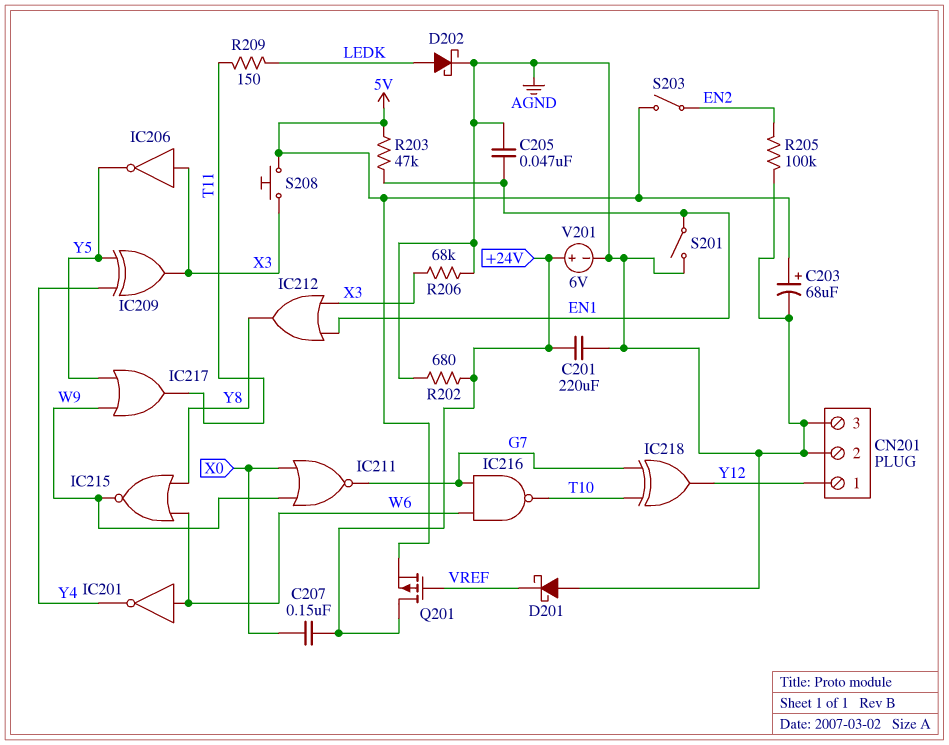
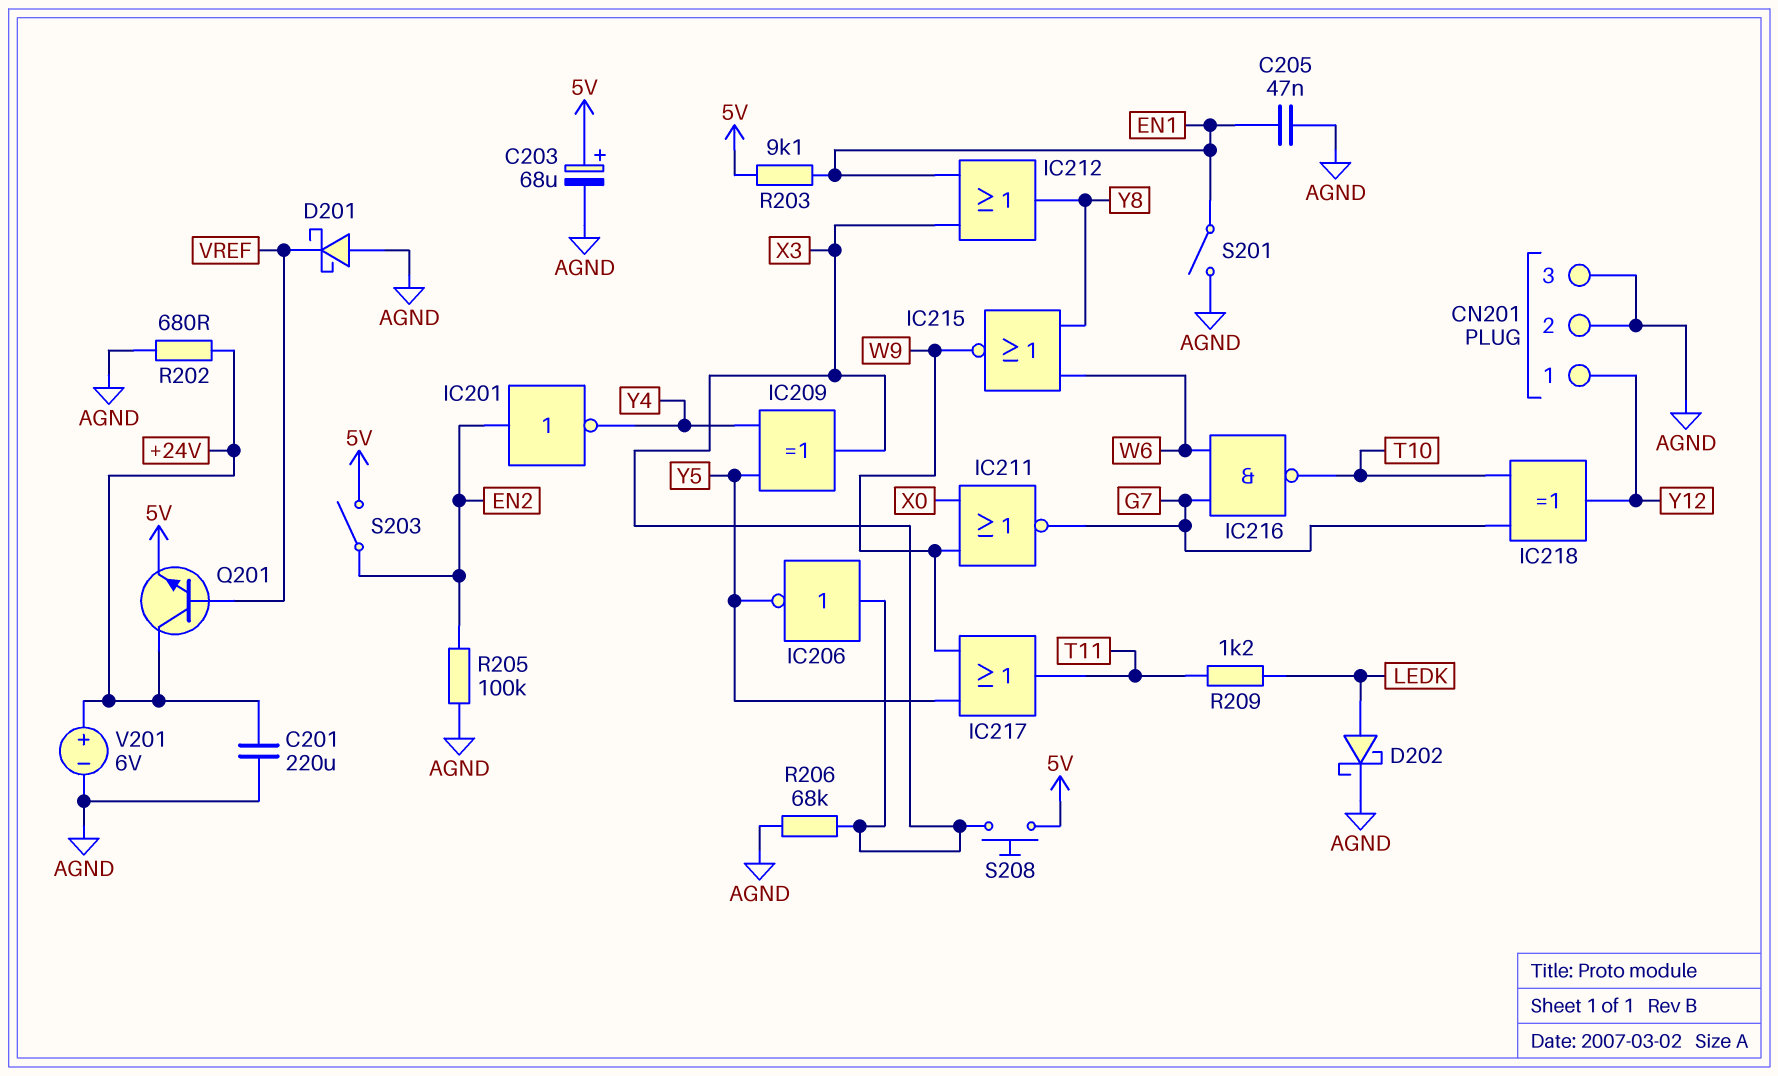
C207: 150nF (+24V, X0) -> none
IC201: NOT (in W6, out Y4) -> NOT (in EN2, out Y4)
Q201: PMOS (G VREF, D +24V, S 5V) -> NPN (B VREF, C +24V, E 5V)
R203: 47k (5V, EN1) -> 9.1k (5V, EN1)
R209: 150 (LEDK, T11) -> 1.2k (LEDK, T11)

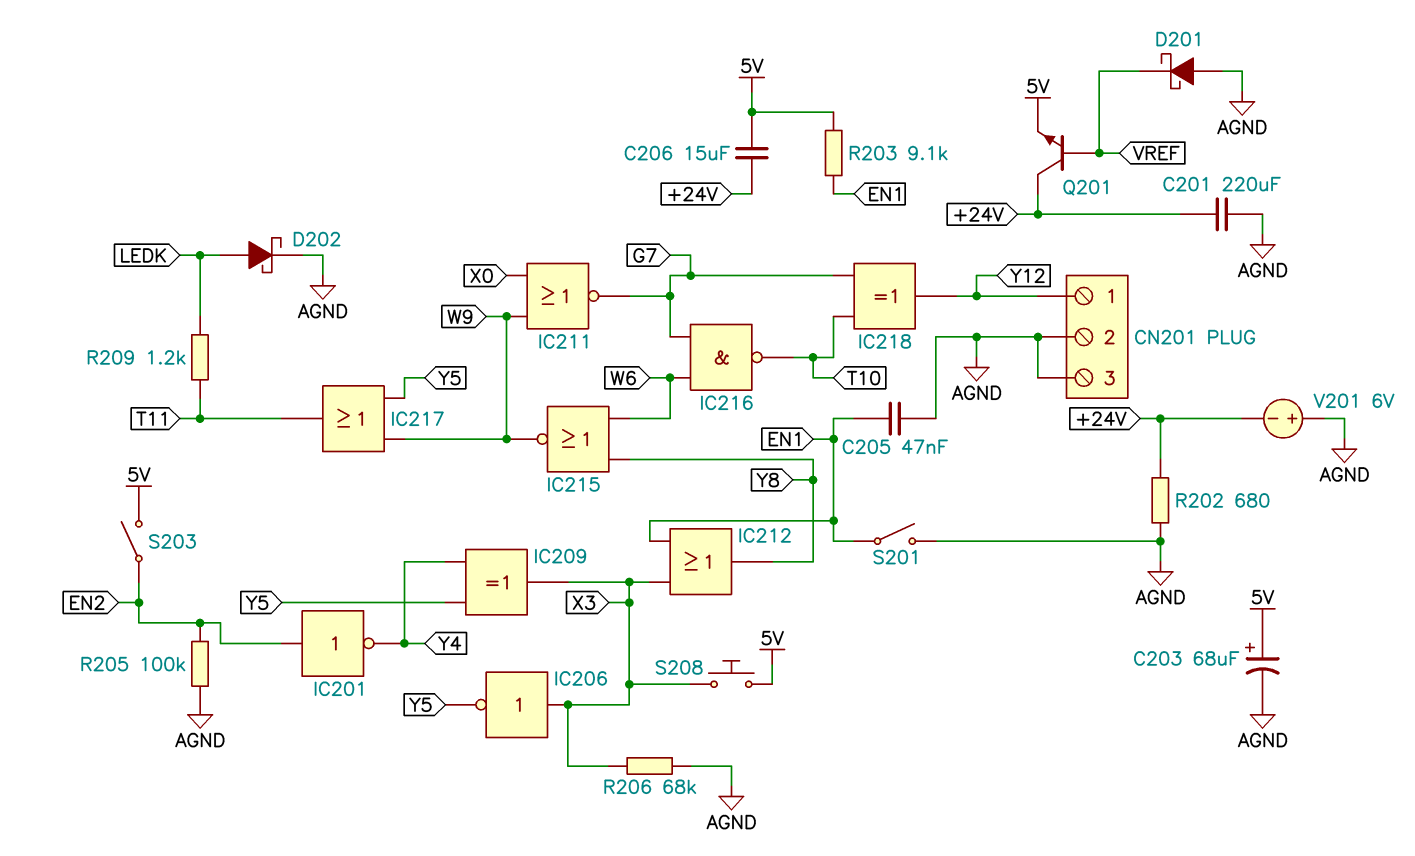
C206: none -> 15uF (+24V, 5V)
V201: 6V (plus +24V, minus AGND) -> 6V (plus AGND, minus +24V)

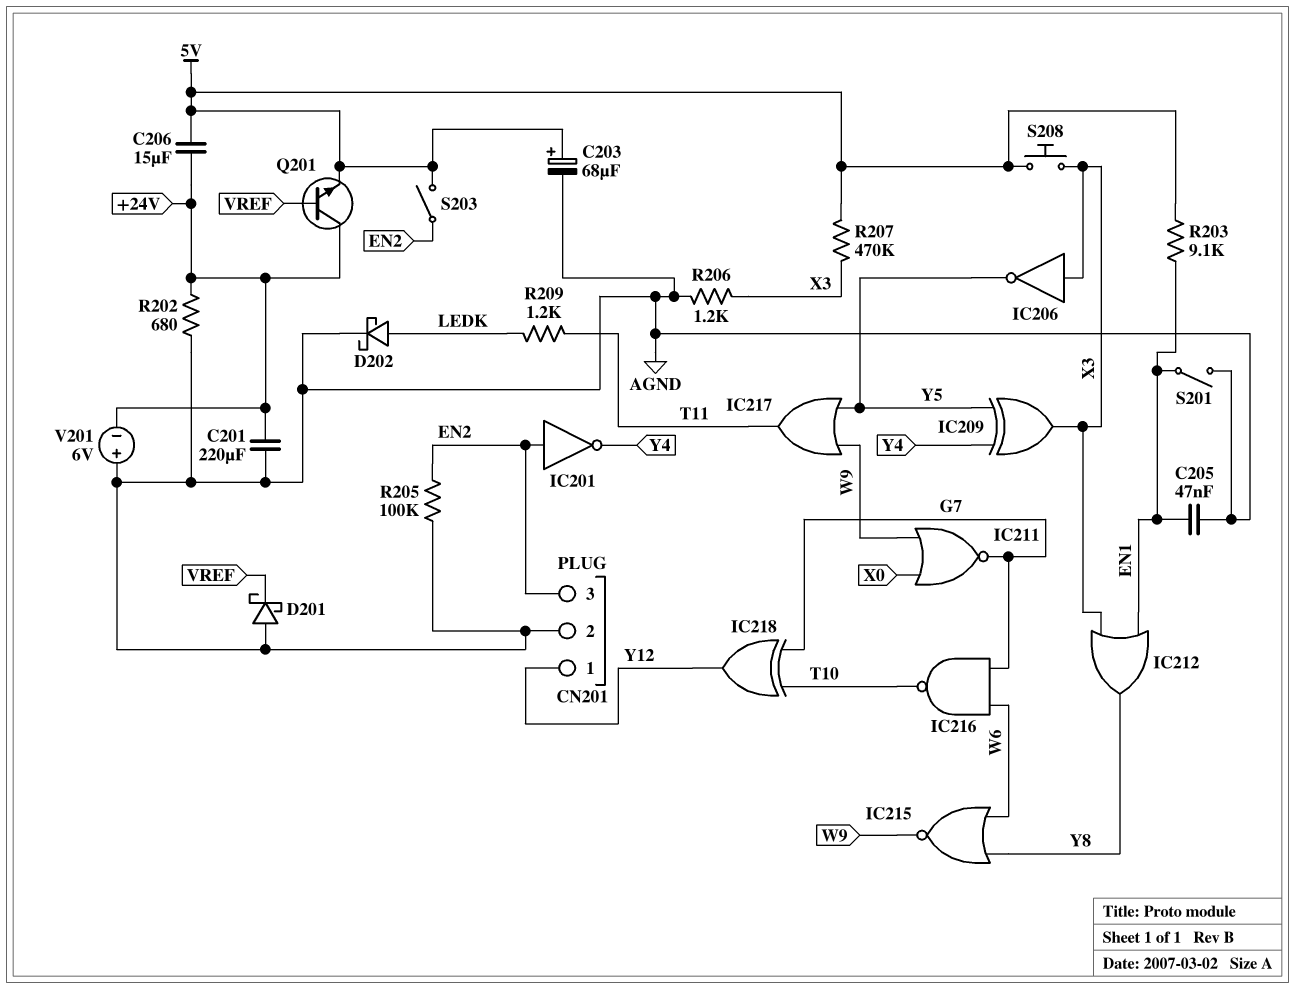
CN201 pin 3: AGND -> EN2
R206: 68k (AGND, X3) -> 1.2k (AGND, X3)
R207: none -> 470k (5V, X3)

